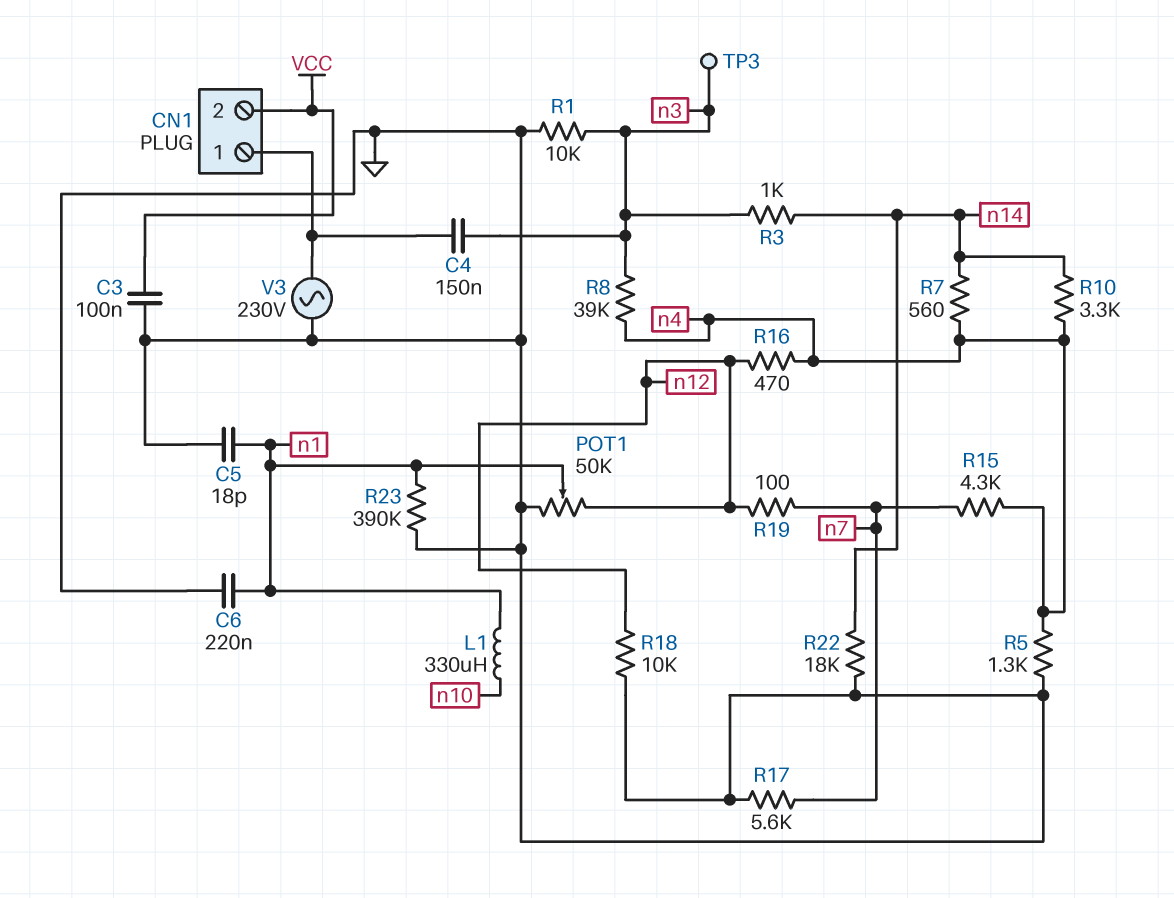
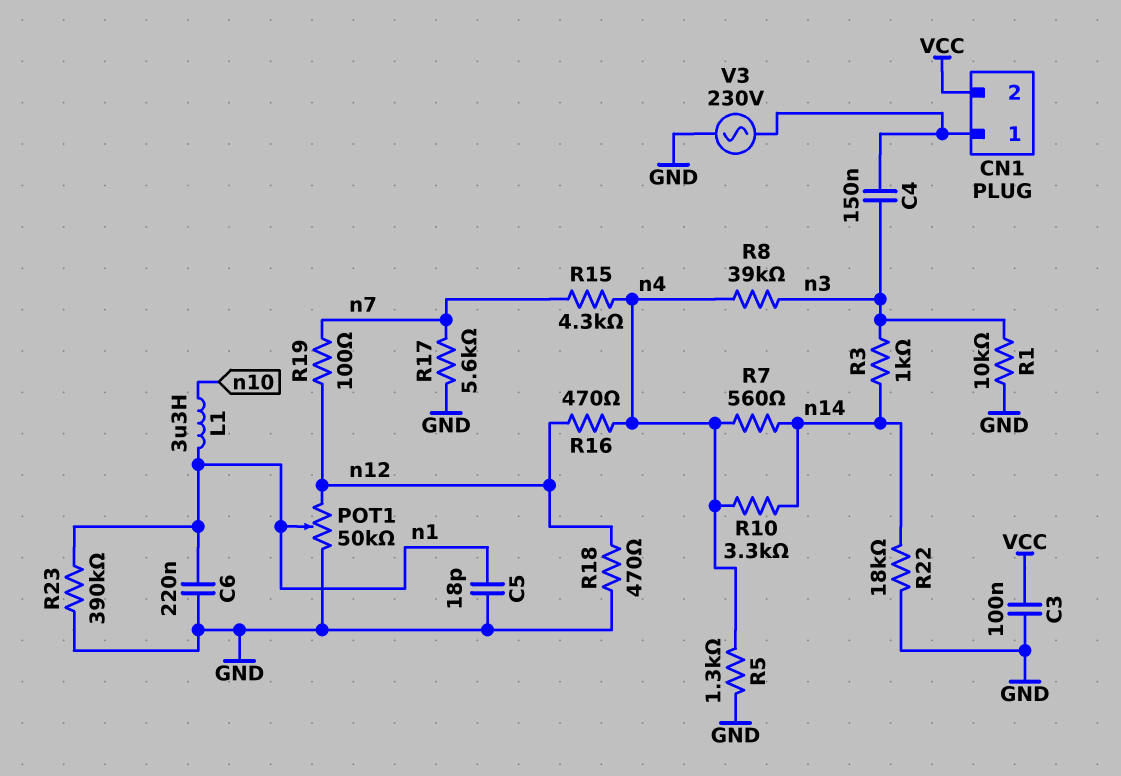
L1: 330uH (n1, n10) -> 3.3uH (n1, n10)
R18: 10k (GND, n12) -> 470 (GND, n12)
TP3: test point (n3) -> none

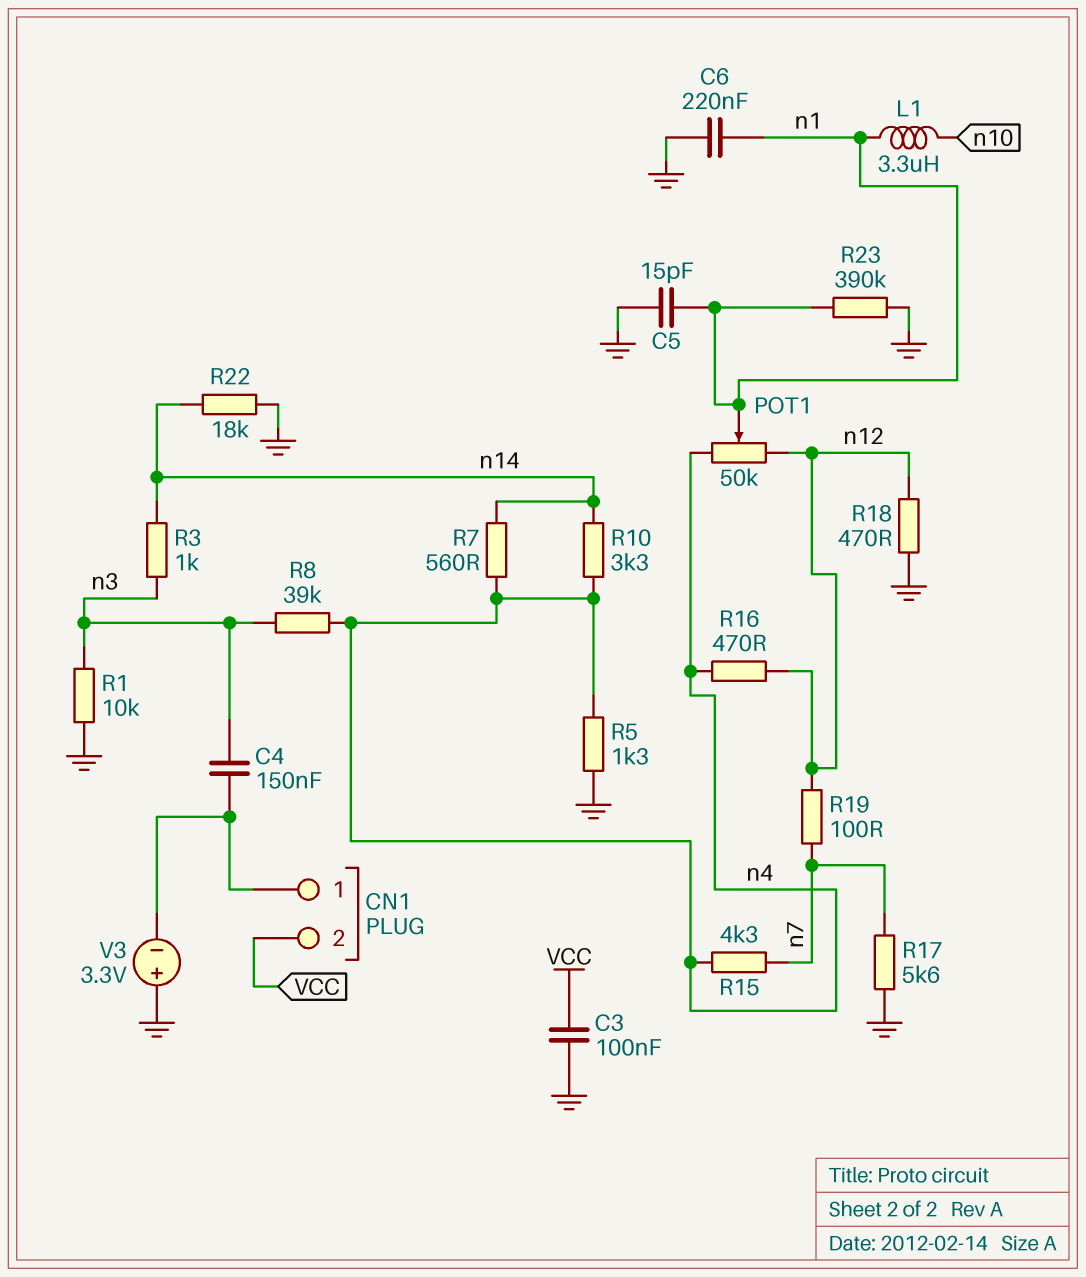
C5: 18pF (GND, n1) -> 15pF (GND, n1)
POT1: 50k (GND, n12, wiper n1) -> 50k (n4, n12, wiper n1)
V3: AC 230V (CN1/1, GND) -> 3.3V (plus GND, minus CN1/1)

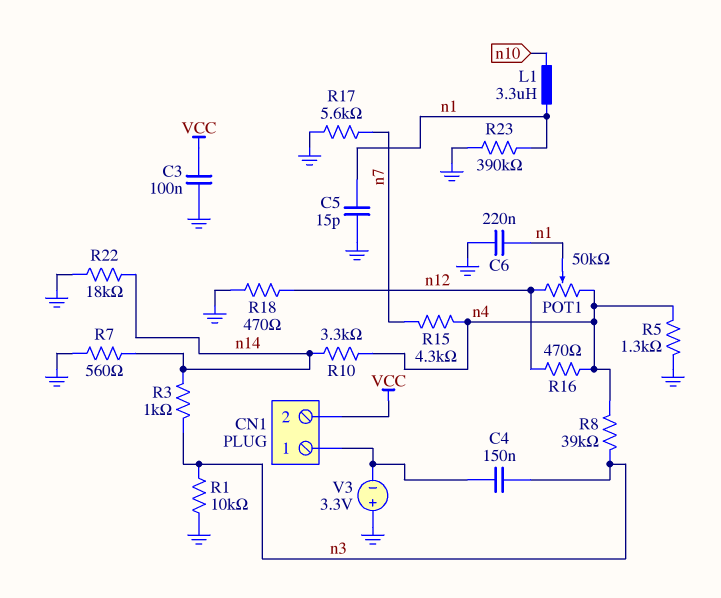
R7: 560 (n4, n14) -> 560 (GND, n14)
R19: 100 (n7, n12) -> none

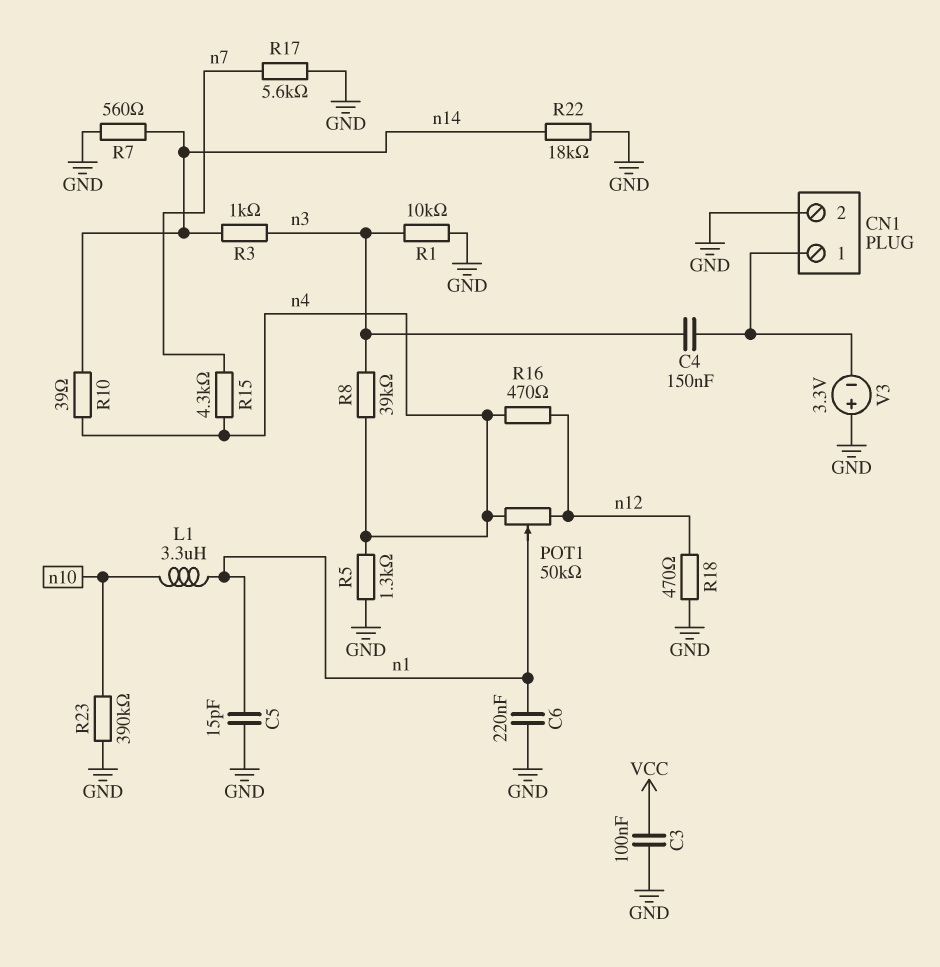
CN1 pin 2: VCC -> GND
R10: 3.3k (n4, n14) -> 39 (n4, n14)
R23: 390k (GND, n1) -> 390k (GND, n10)

